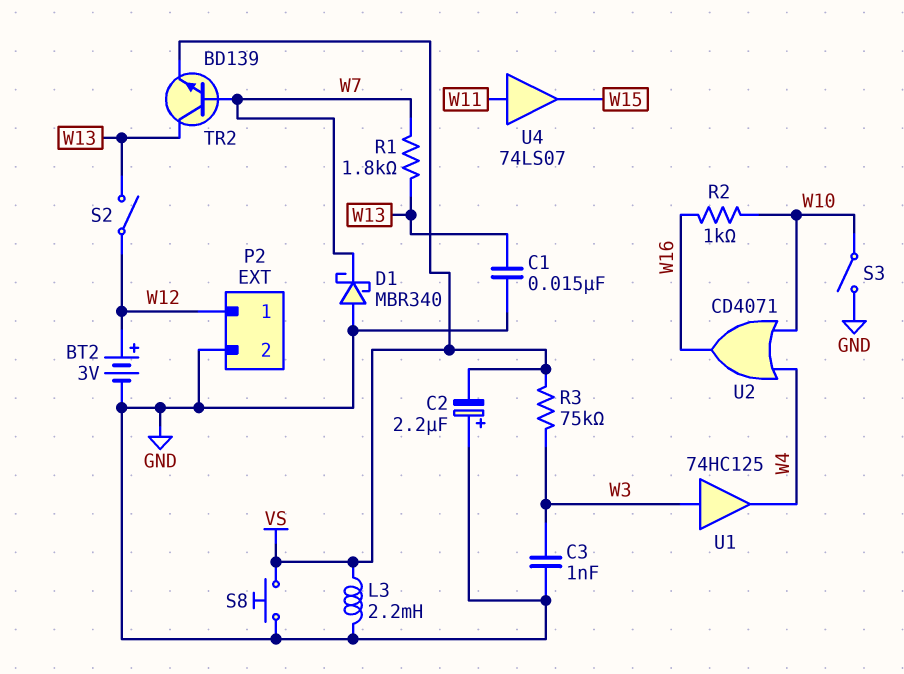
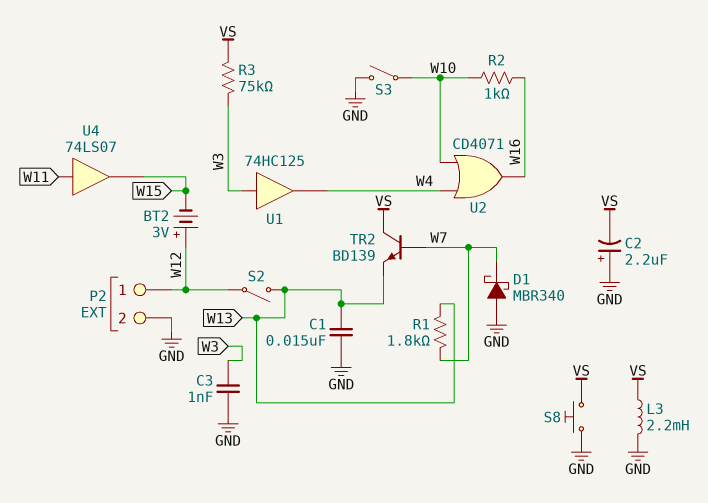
BT2: 3V (plus W12, minus GND) -> 3V (plus W12, minus W15)
TR2: NPN BD139 (B W7, C W13, E VS) -> NPN BD139 (B W7, C VS, E W13)

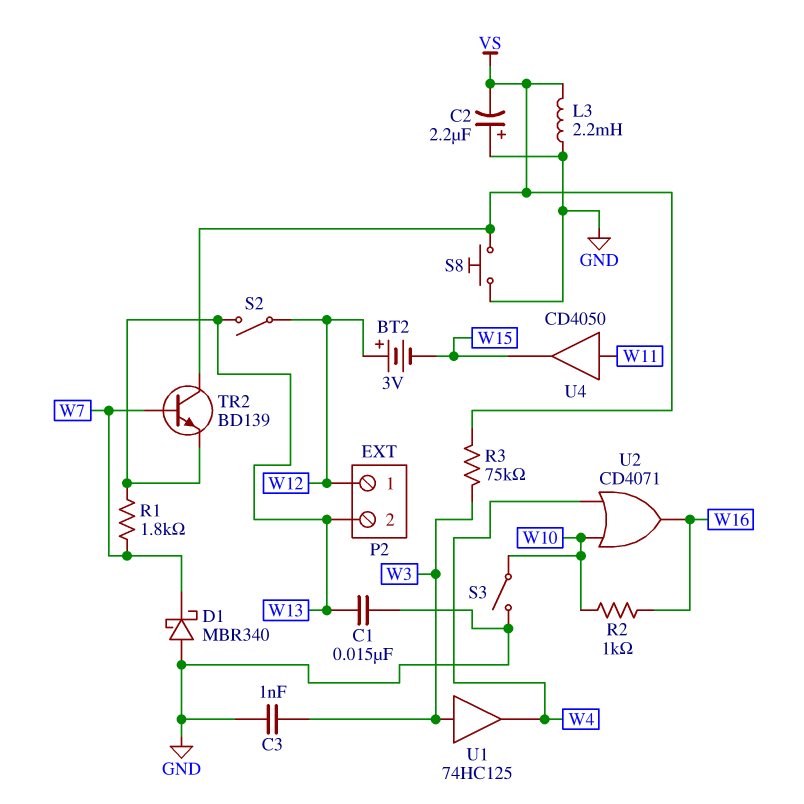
P2 pin 2: GND -> W13
U4: buffer 74LS07 (in W11, out W15) -> buffer CD4050 (in W11, out W15)

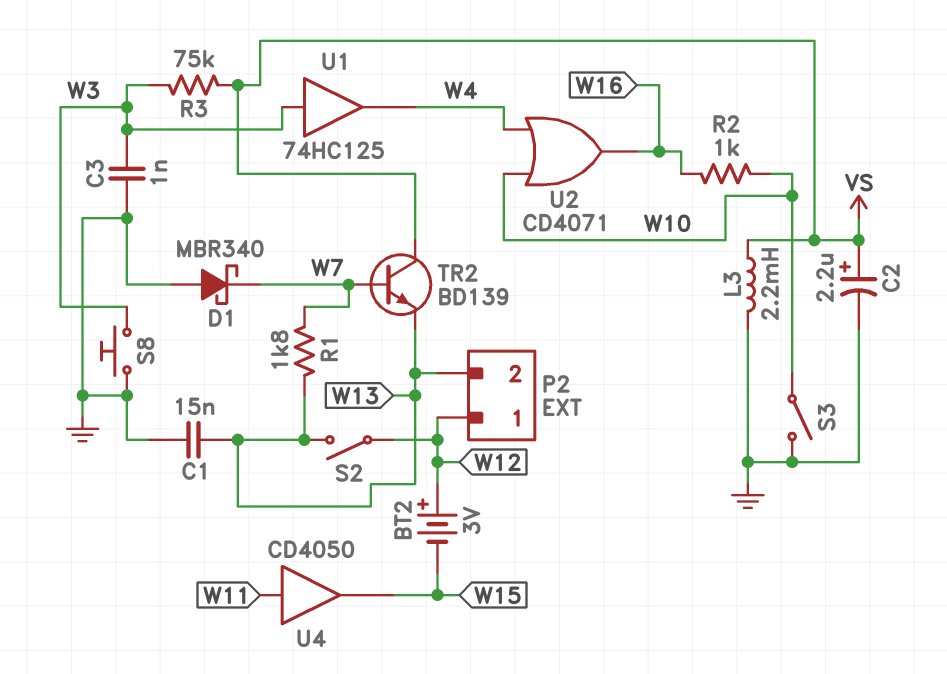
C2: 2.2uF (plus GND, minus VS) -> 2.2uF (plus VS, minus GND)
S8: button (GND, VS) -> button (GND, W3)

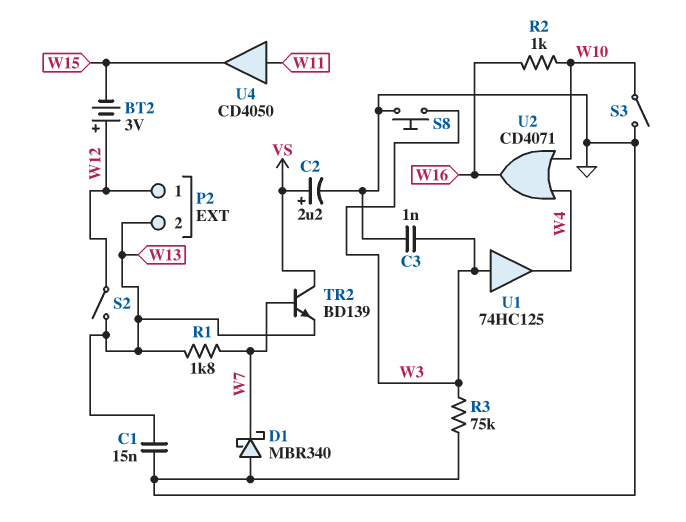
L3: 2.2mH (GND, VS) -> none
R3: 75k (VS, W3) -> 75k (GND, W3)

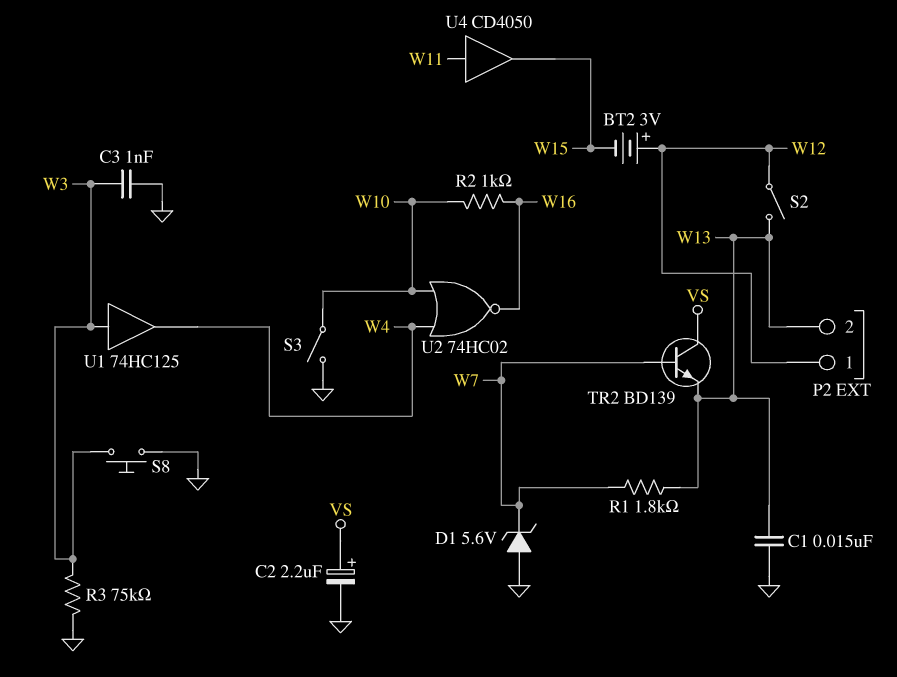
D1: schottky MBR340 (A GND, K W7) -> zener 5.6V (A GND, K W7)
U2: OR CD4071 (in W4, in W10, out W16) -> NOR 74HC02 (in W4, in W10, out W16)

